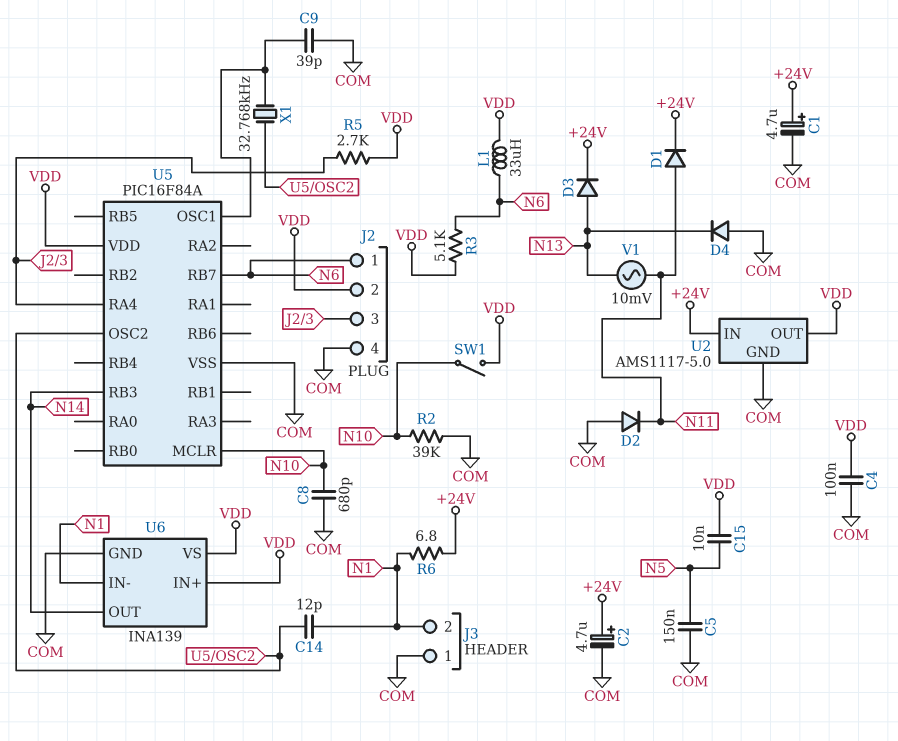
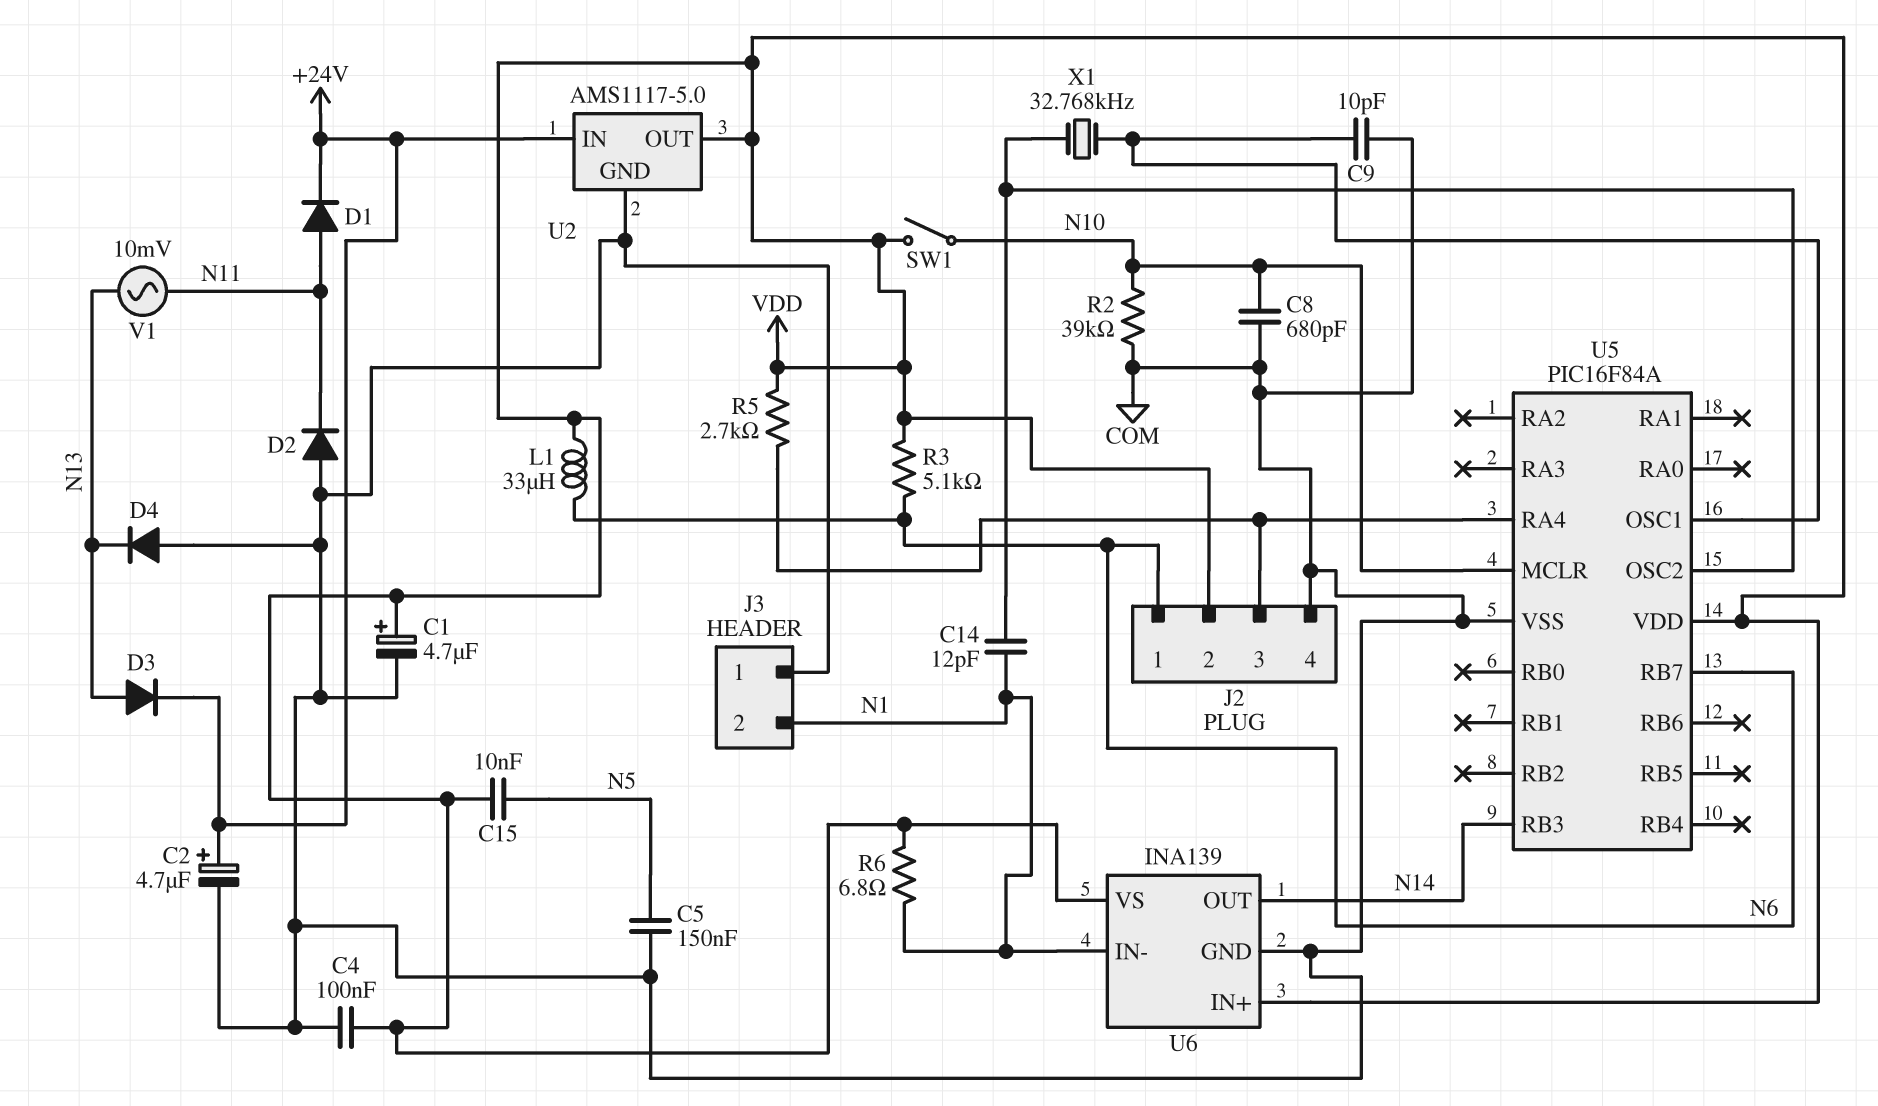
C1: 4.7uF (plus +24V, minus COM) -> 4.7uF (plus VDD, minus COM)
C9: 39pF (COM, U5/OSC1) -> 10pF (COM, U5/OSC1)
R6: 6.8 (+24V, N1) -> 6.8 (N1, VDD)

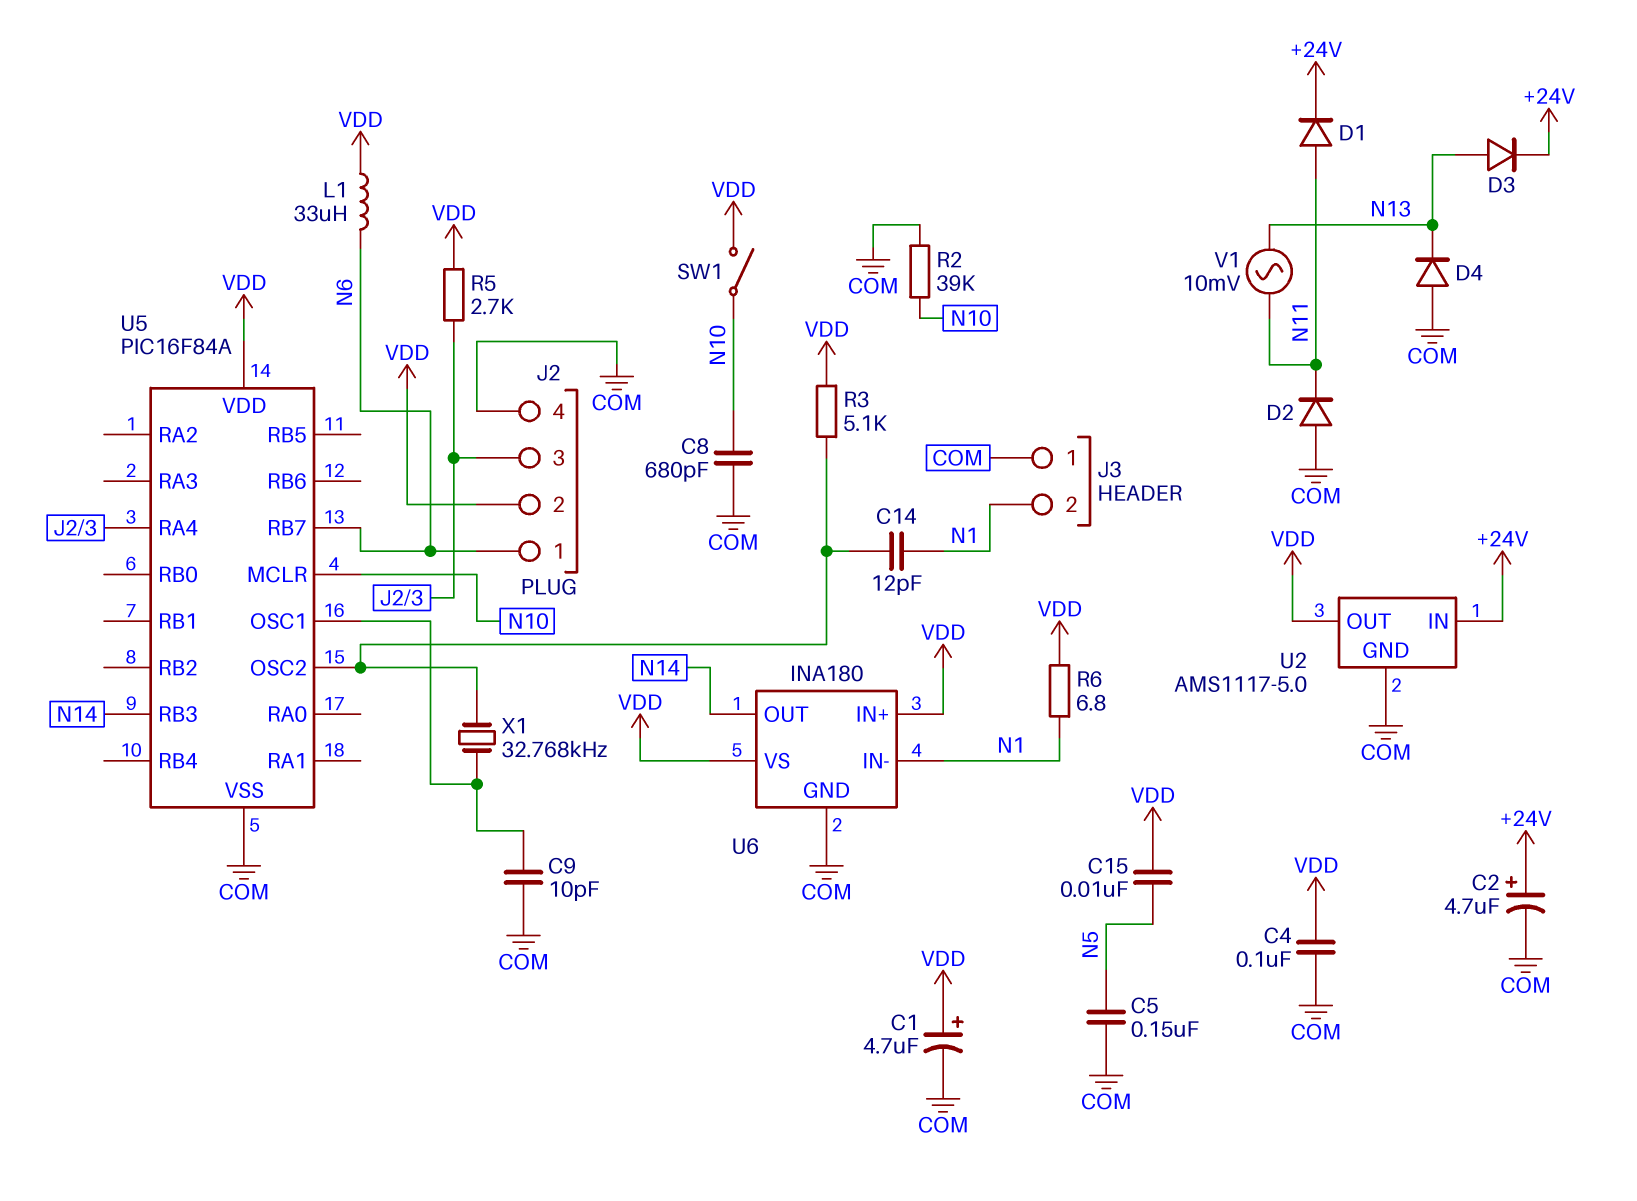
R3: 5.1k (N6, VDD) -> 5.1k (U5/OSC2, VDD)
U6: INA139 -> INA180

